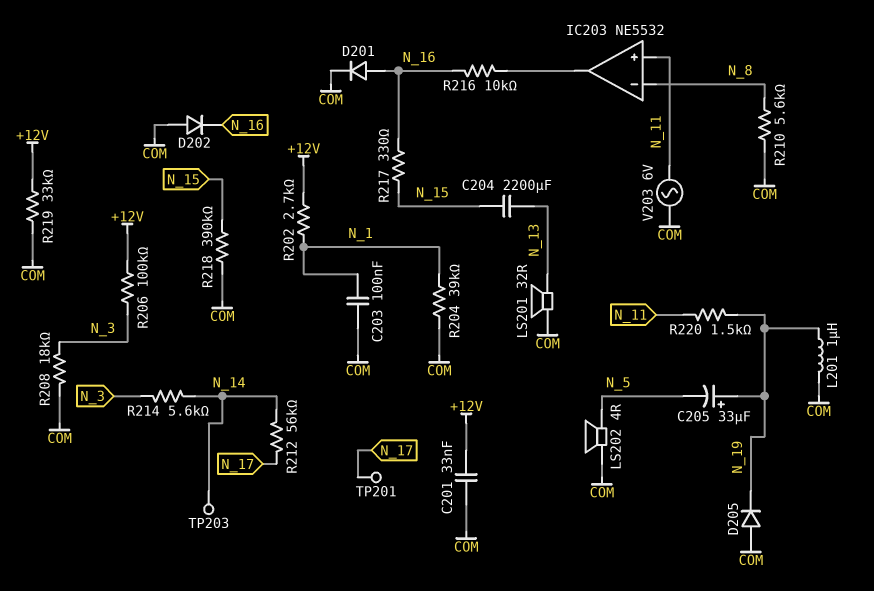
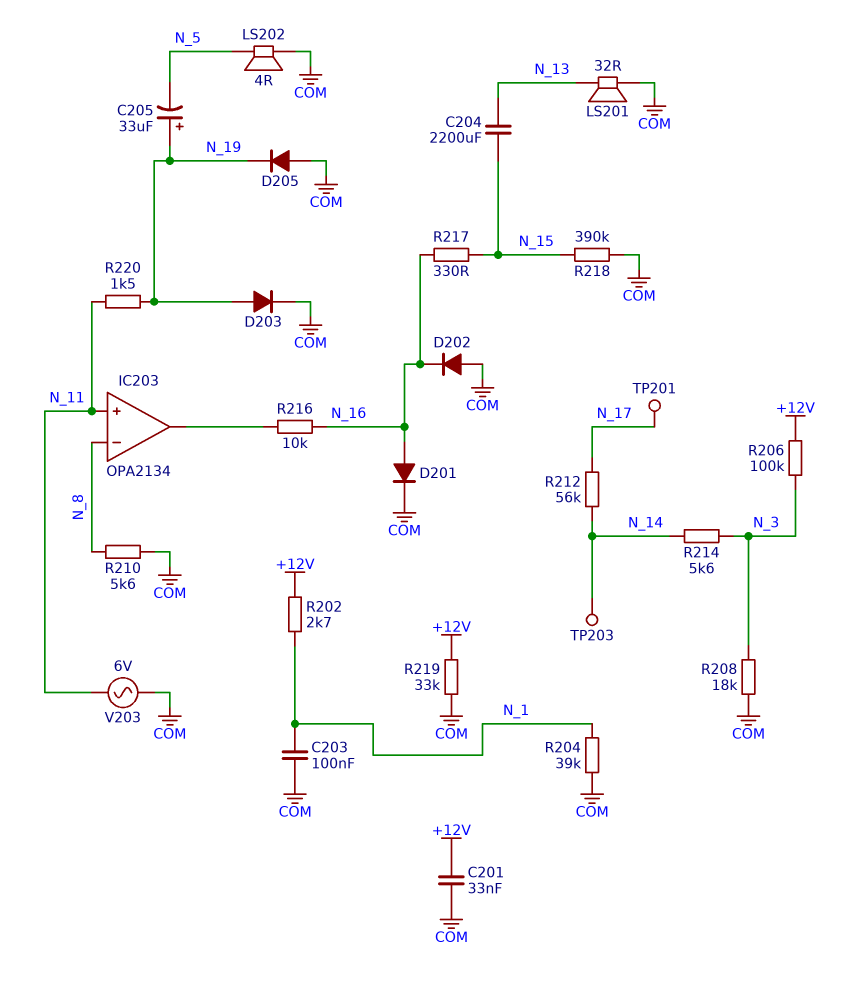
D203: none -> diode (A N_19, K COM)
IC203: NE5532 -> OPA2134
L201: 1uH (COM, N_19) -> none

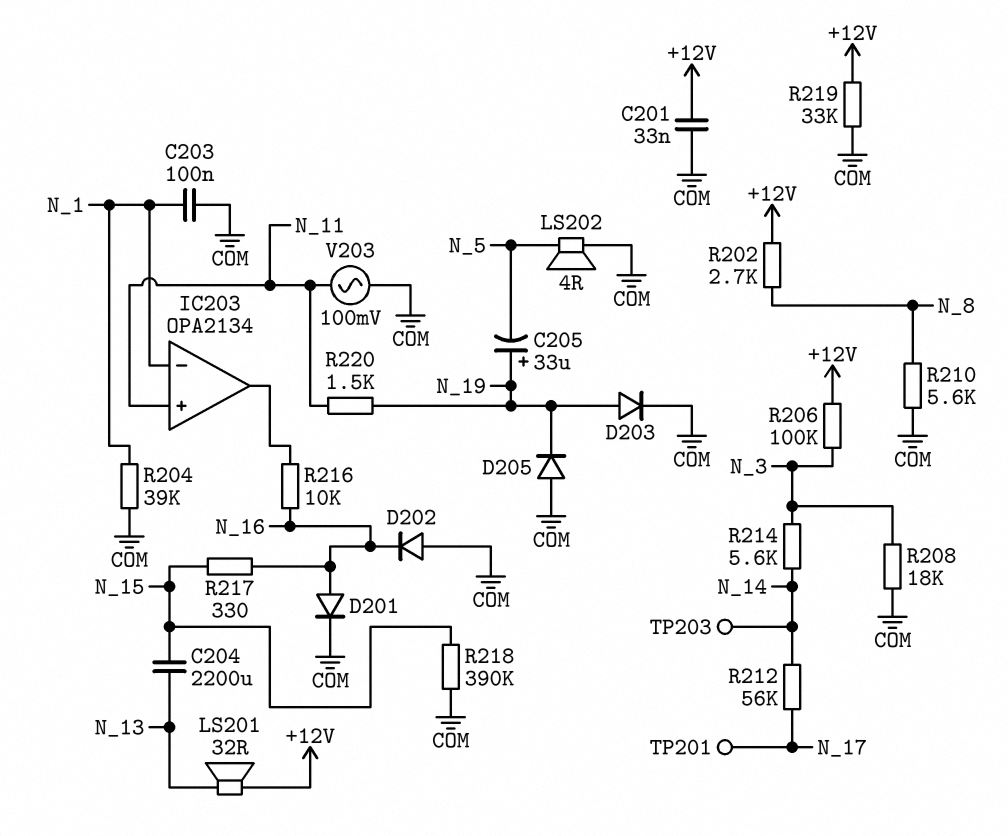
IC203 pin in-: N_8 -> N_1
LS201: speaker 32R (COM, N_13) -> speaker 32R (+12V, N_13)
R202: 2.7k (+12V, N_1) -> 2.7k (+12V, N_8)
V203: AC 6V (COM, N_11) -> AC 100mV (COM, N_11)

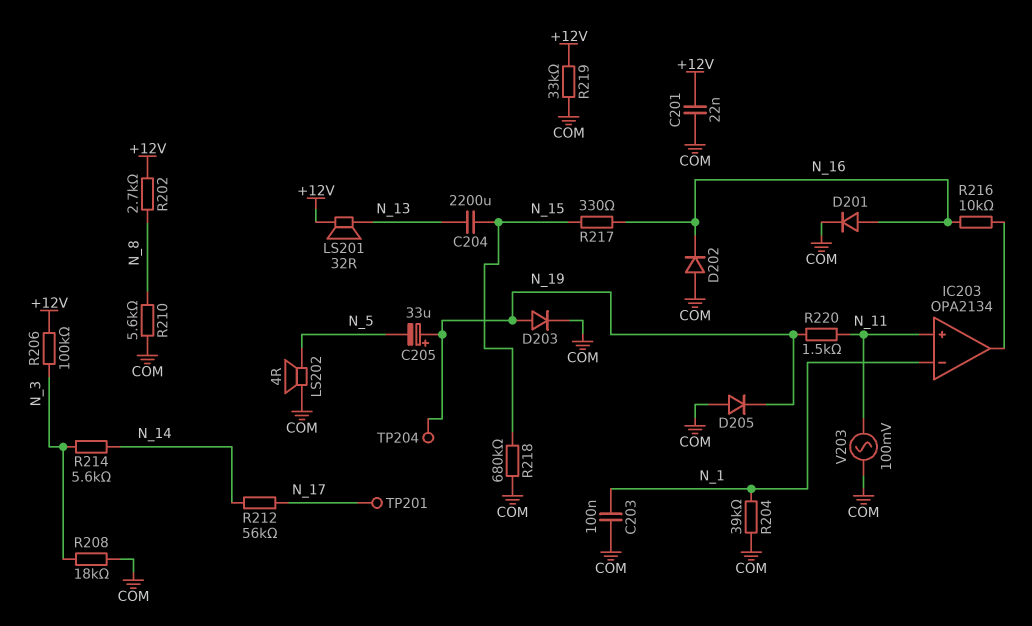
C201: 33nF (+12V, COM) -> 22nF (+12V, COM)
R218: 390k (COM, N_15) -> 680k (COM, N_15)
TP203: test point (N_14) -> none
TP204: none -> test point (N_19)

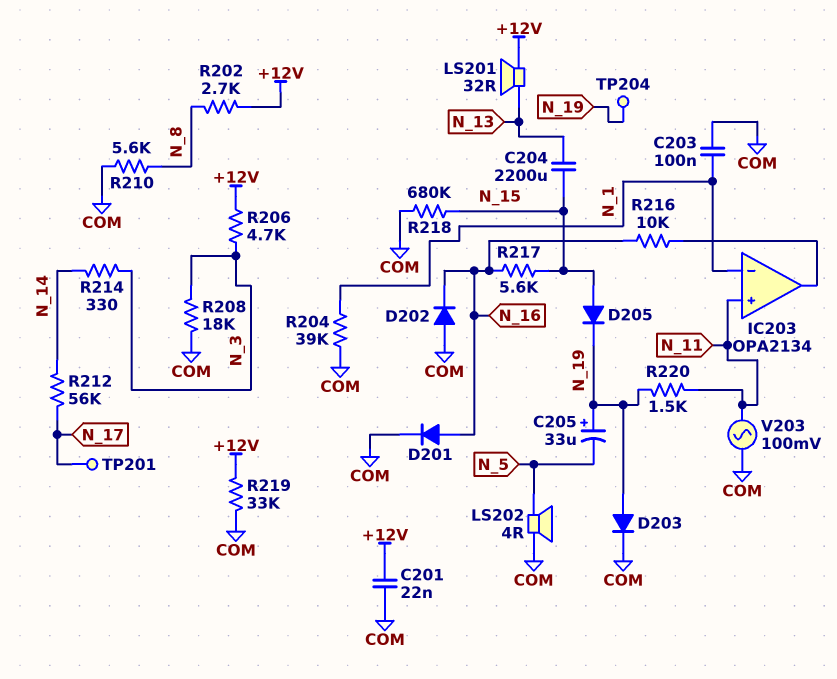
D205: diode (A COM, K N_19) -> diode (A N_15, K N_19)
R206: 100k (+12V, N_3) -> 4.7k (+12V, N_3)
R214: 5.6k (N_3, N_14) -> 330 (N_3, N_14)
R217: 330 (N_15, N_16) -> 5.6k (N_15, N_16)

